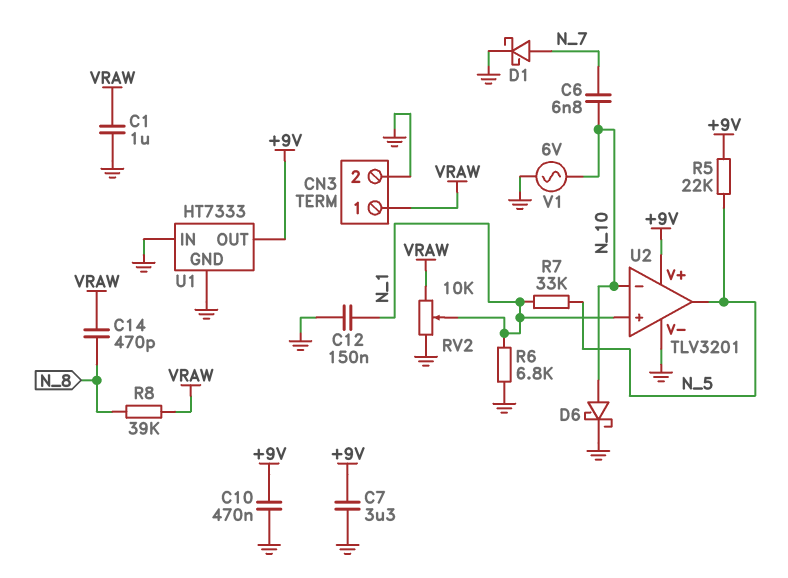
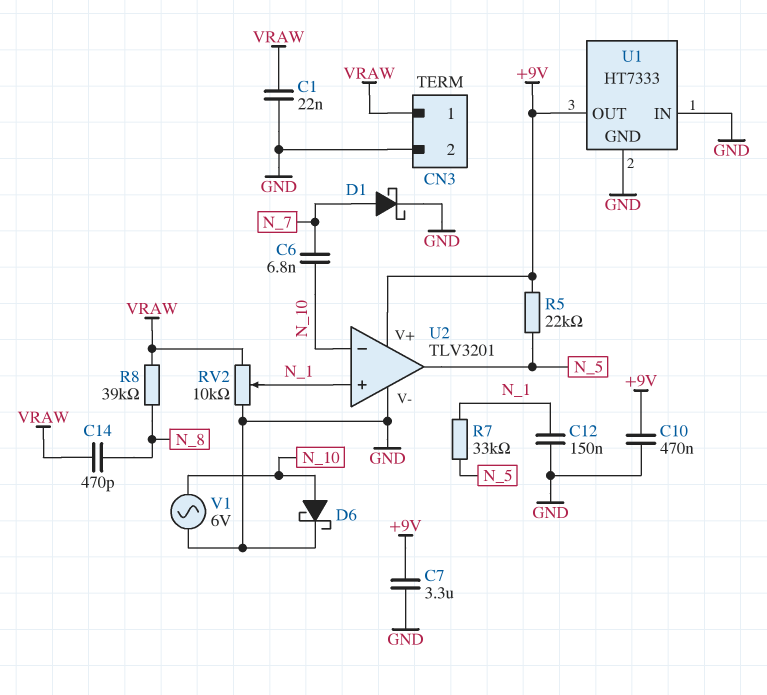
C1: 1uF (GND, VRAW) -> 22nF (GND, VRAW)
R6: 6.8k (GND, N_1) -> none

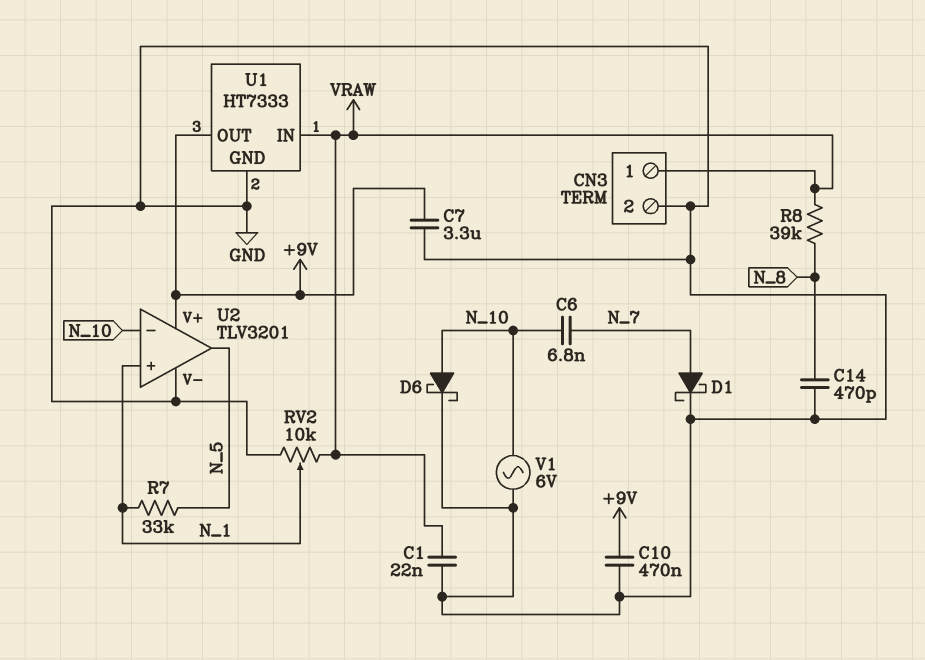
C12: 150nF (GND, N_1) -> none
C14: 470pF (N_8, VRAW) -> 470pF (GND, N_8)
R5: 22k (+9V, N_5) -> none
U1 pin IN: GND -> VRAW

